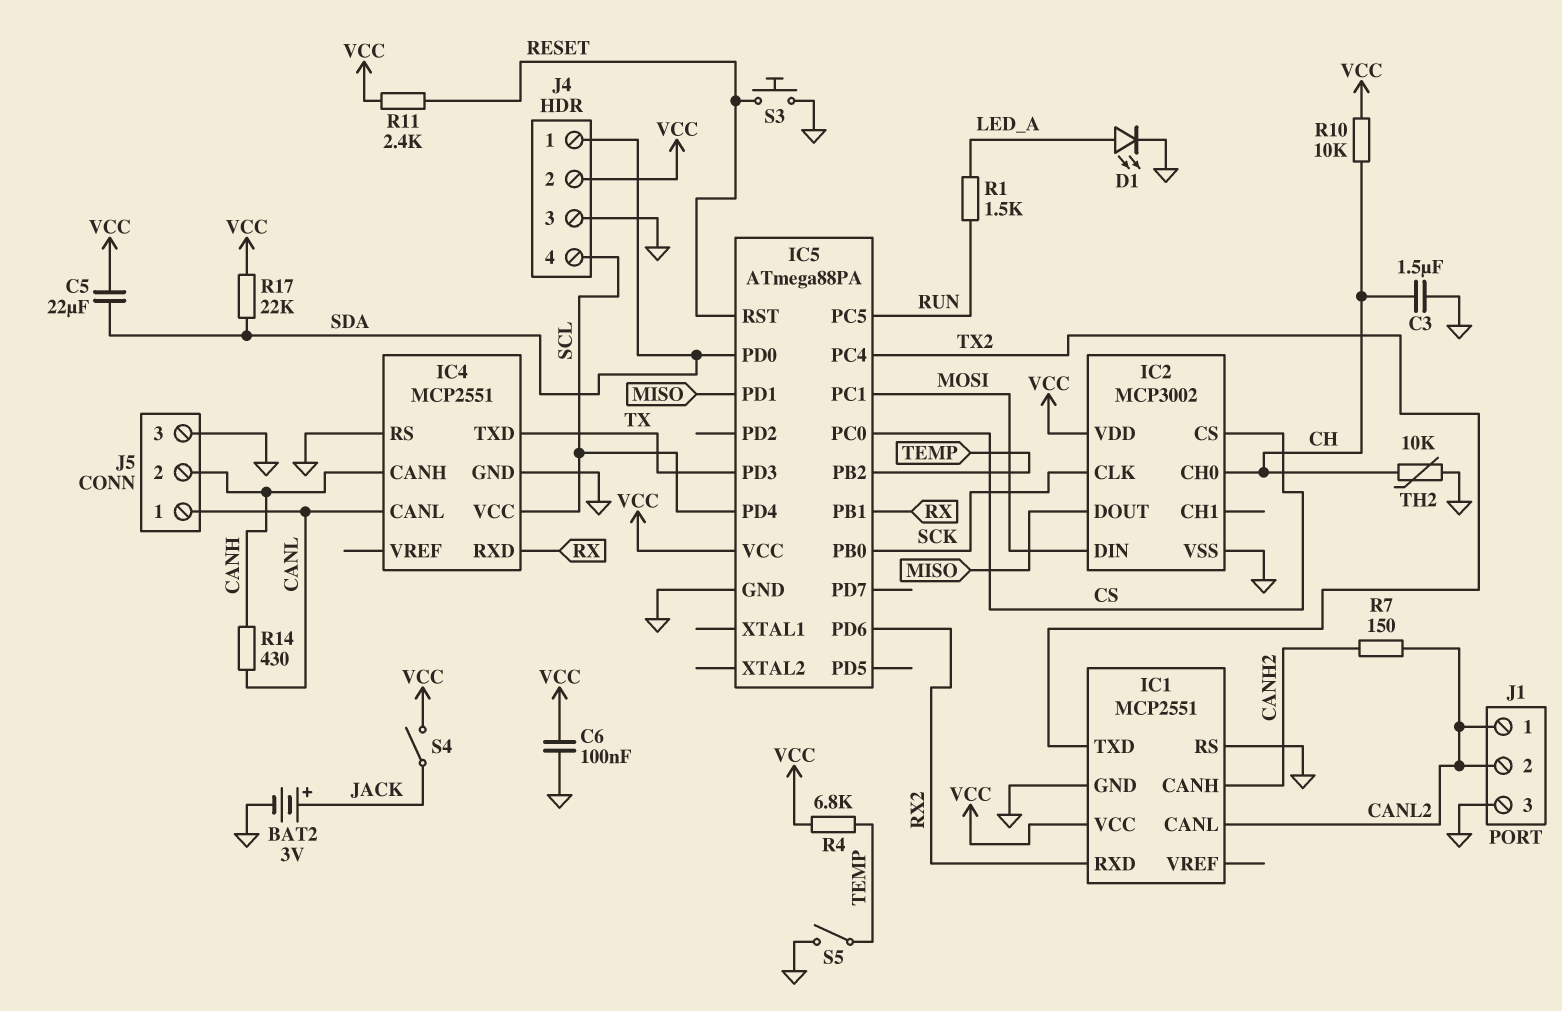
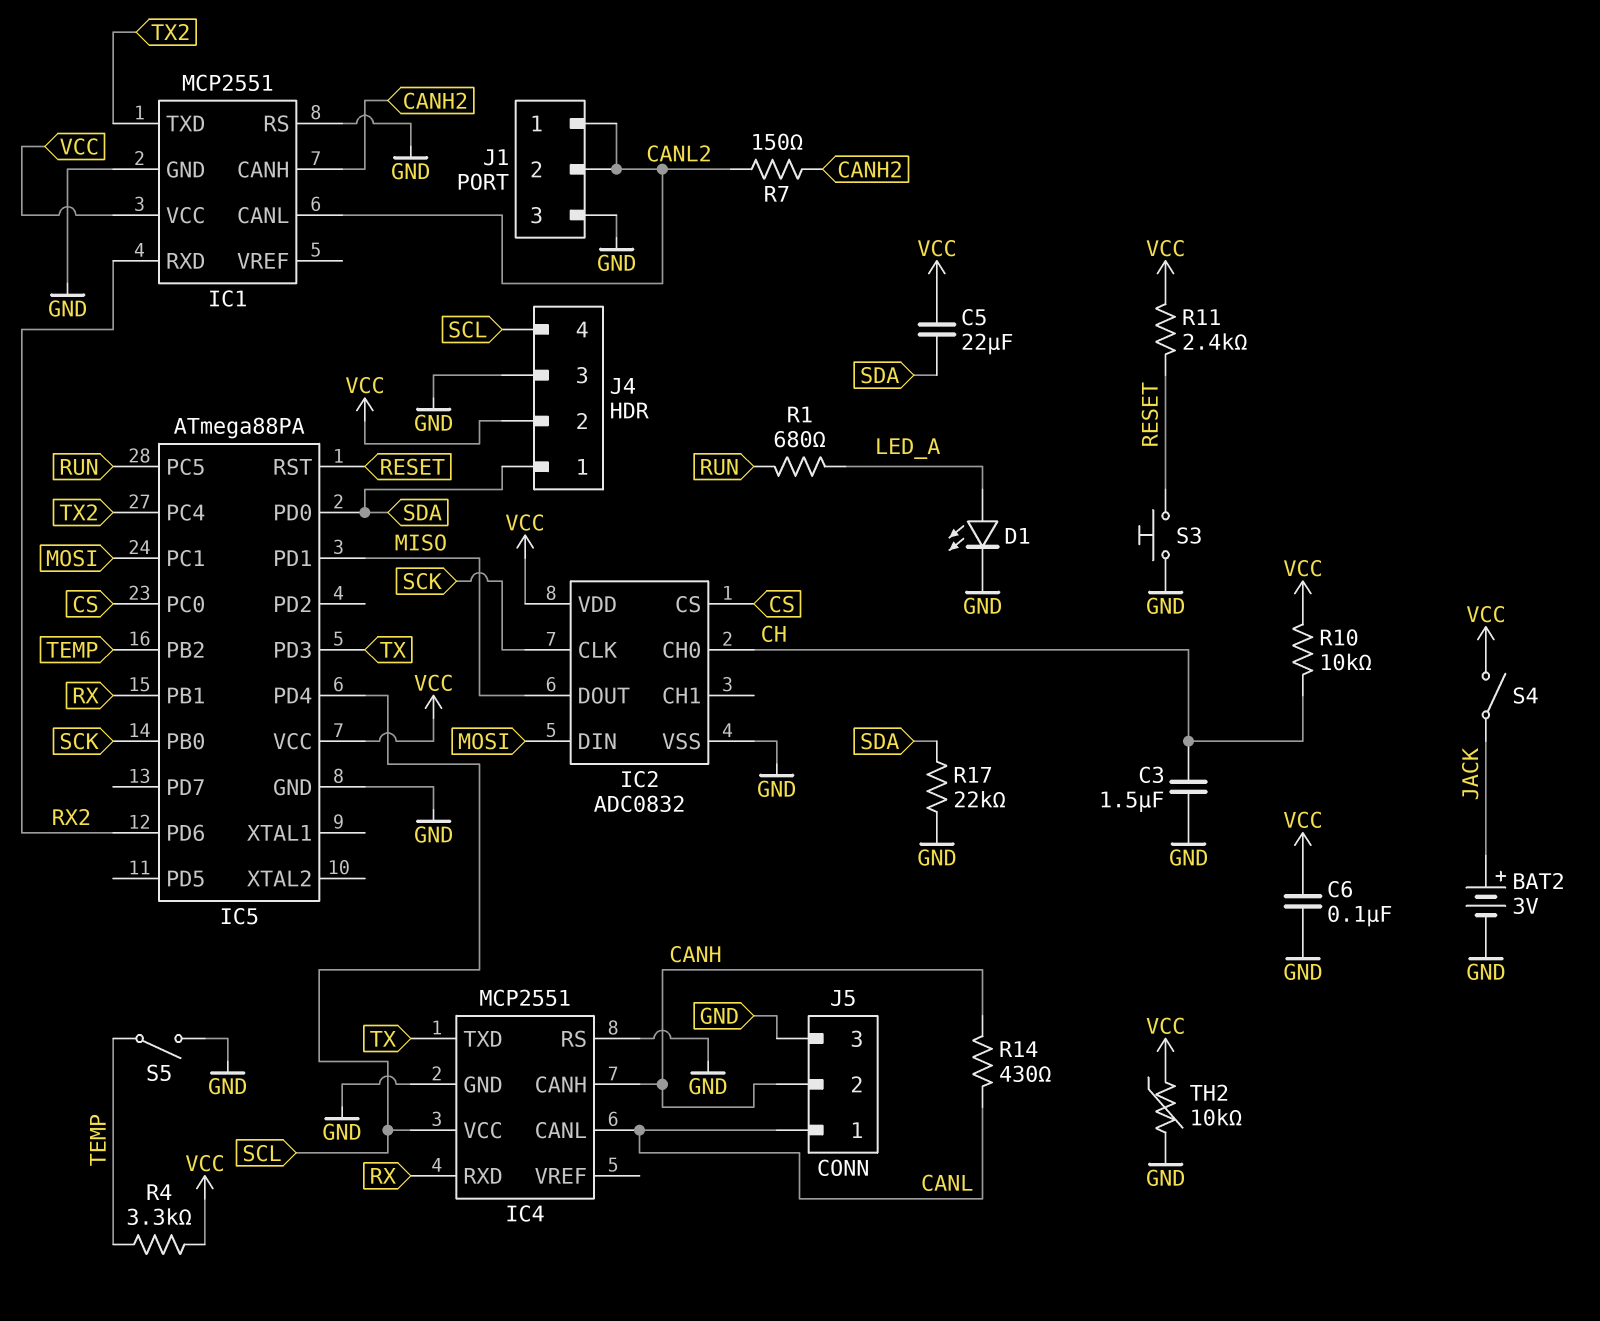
IC2: MCP3002 -> ADC0832
R1: 1.5k (LED_A, RUN) -> 680 (LED_A, RUN)
R4: 6.8k (TEMP, VCC) -> 3.3k (TEMP, VCC)
R17: 22k (SDA, VCC) -> 22k (GND, SDA)
TH2: 10k (CH, GND) -> 10k (GND, VCC)

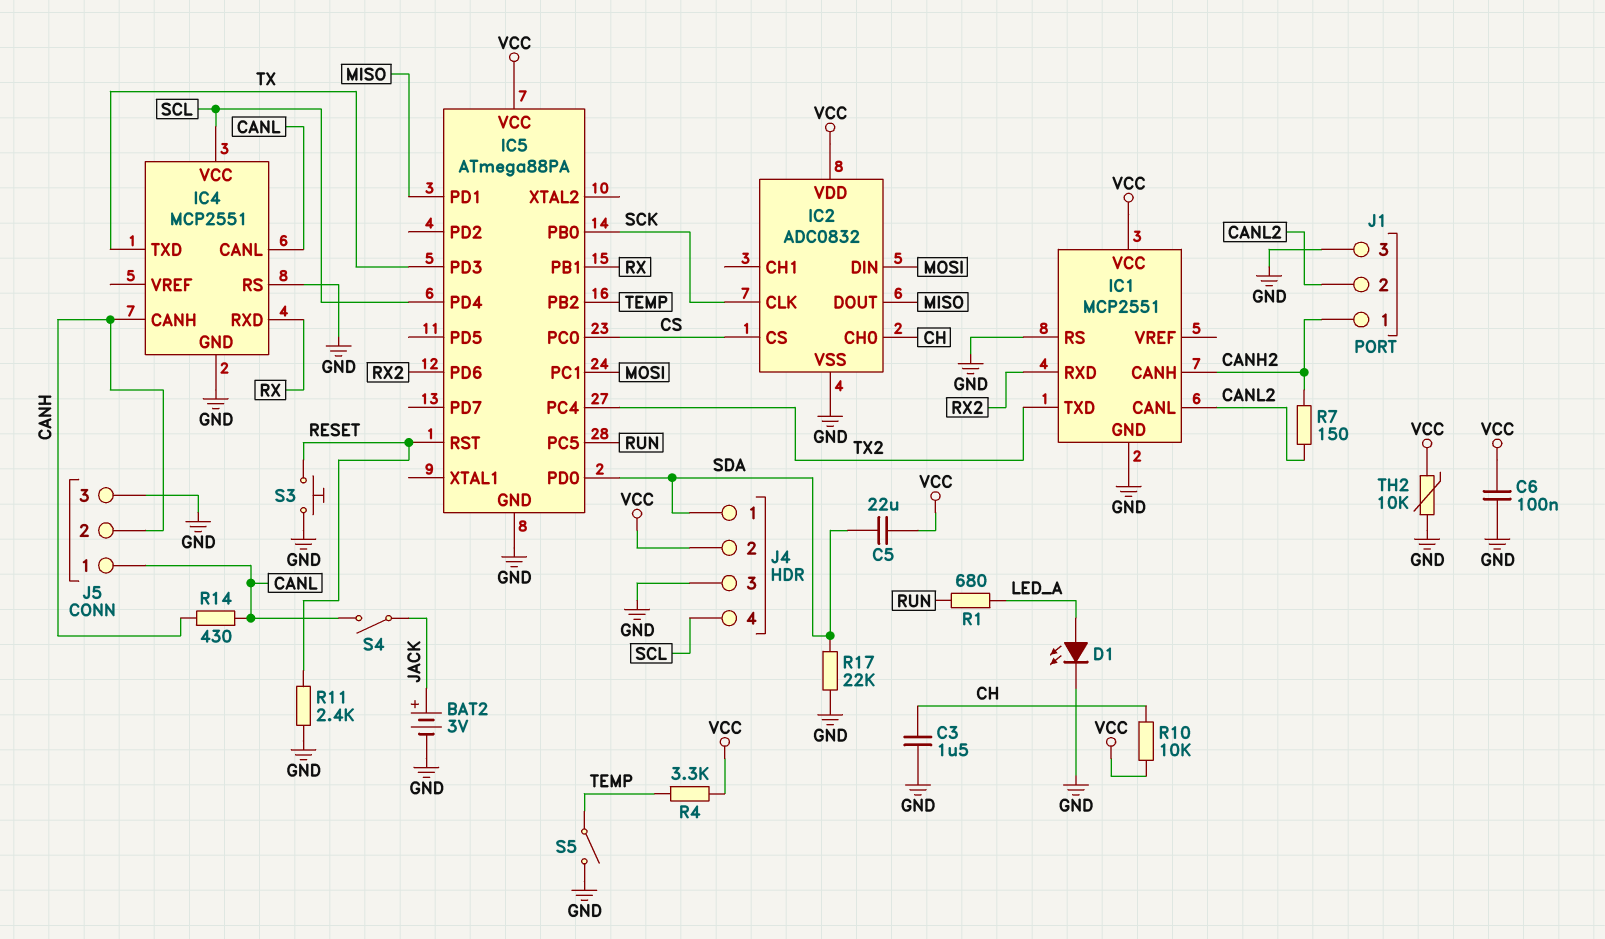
J1 pin 1: CANL2 -> CANH2
R11: 2.4k (RESET, VCC) -> 2.4k (GND, RESET)
S4: switch (JACK, VCC) -> switch (CANL, JACK)

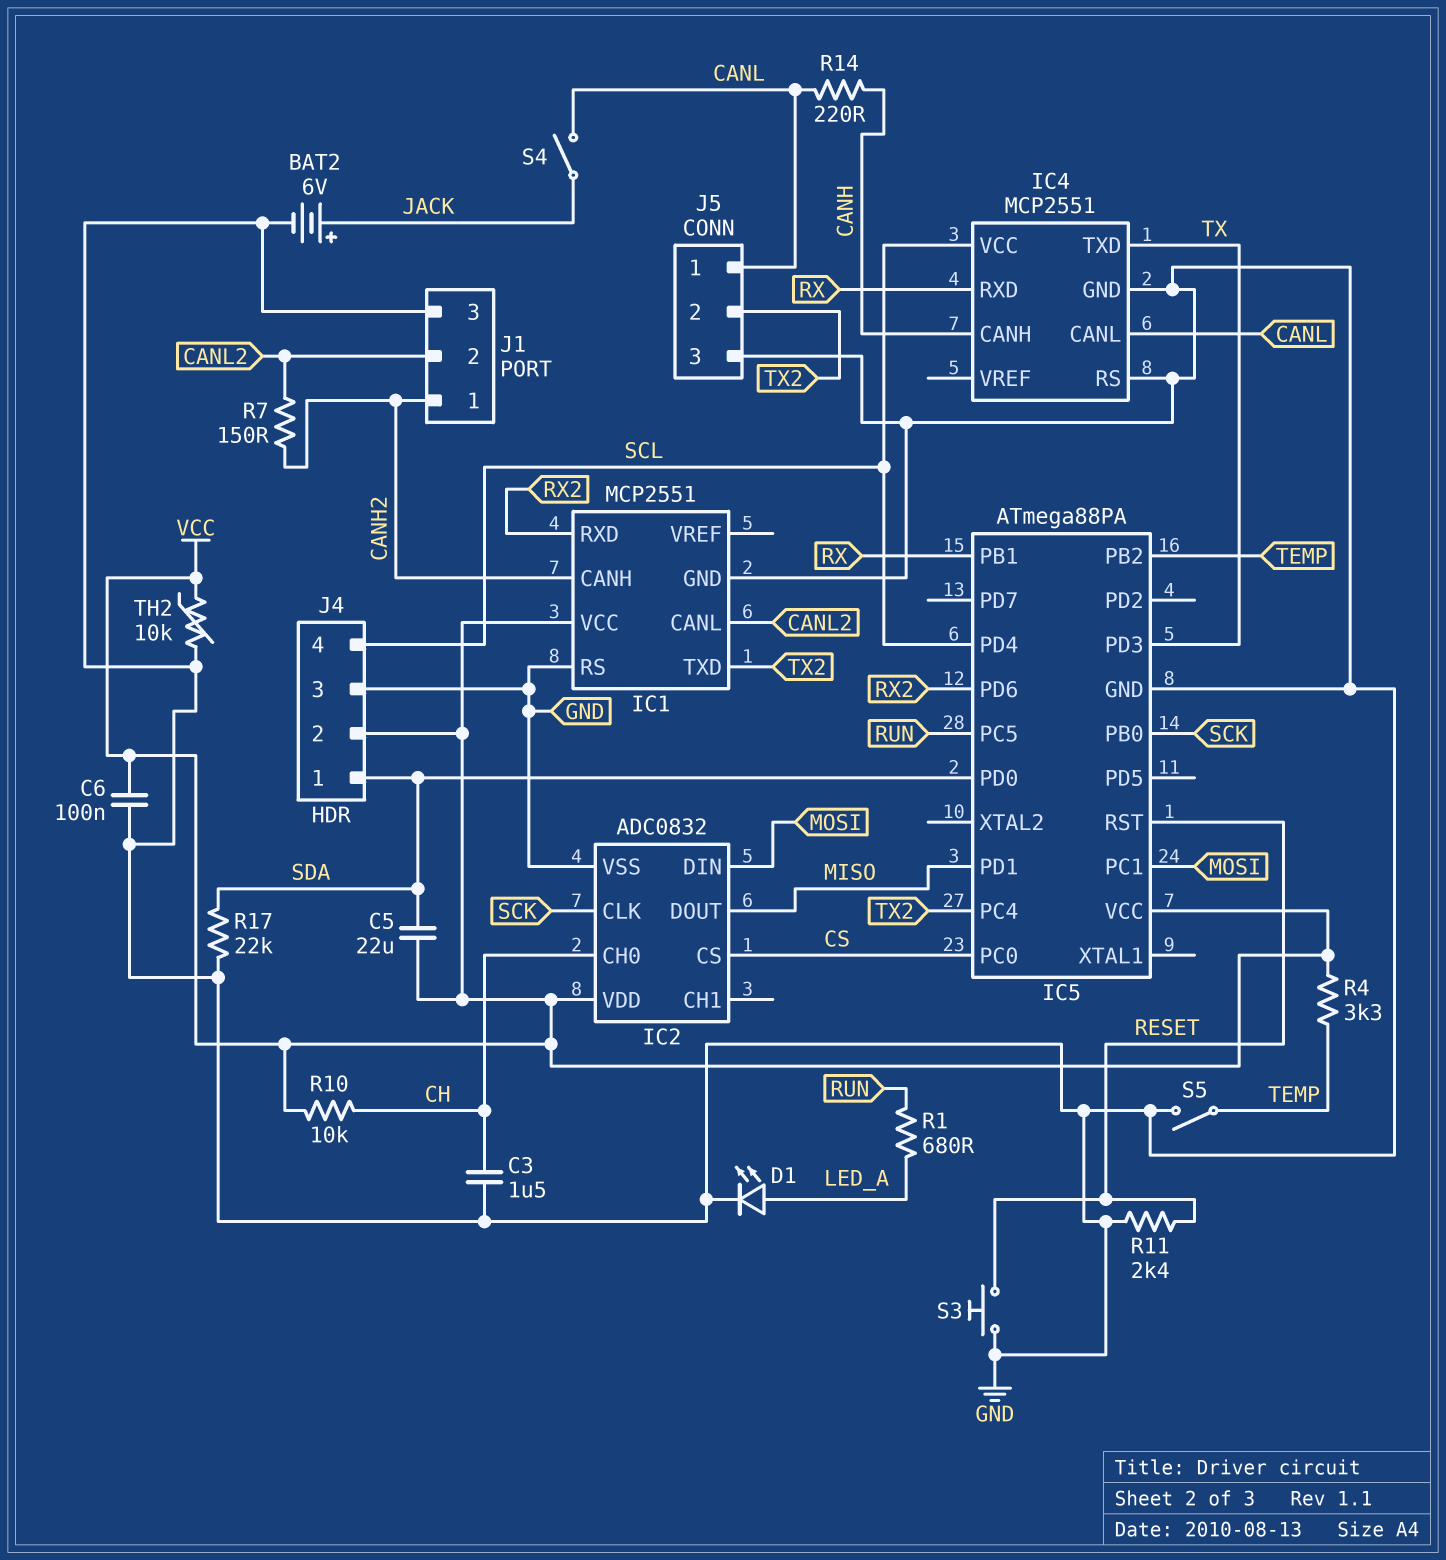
BAT2: 3V (plus JACK, minus GND) -> 6V (plus JACK, minus GND)
J5 pin 2: CANH -> TX2
R14: 430 (CANH, CANL) -> 220 (CANH, CANL)

